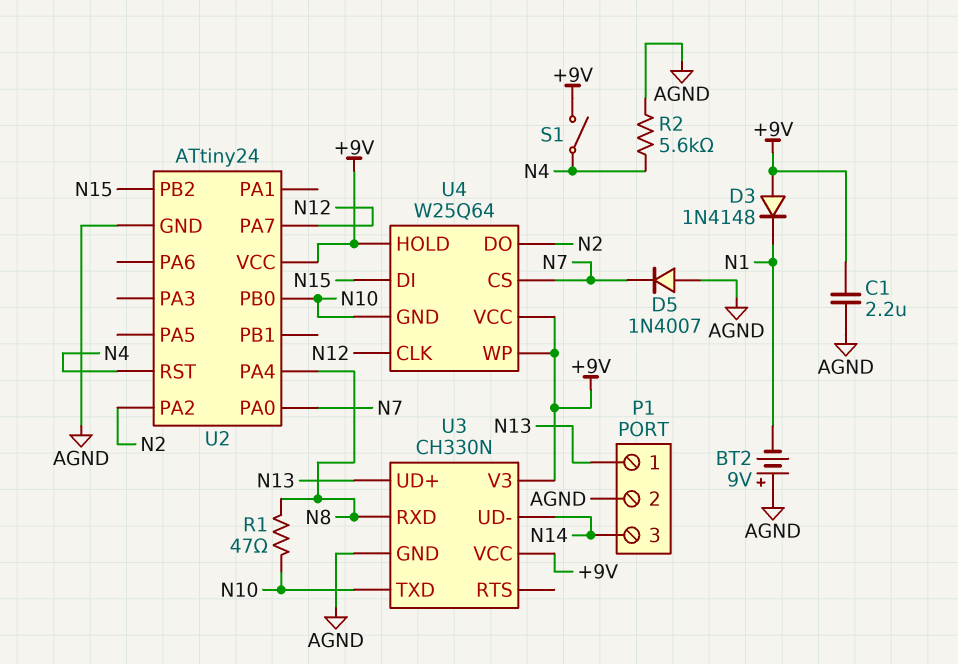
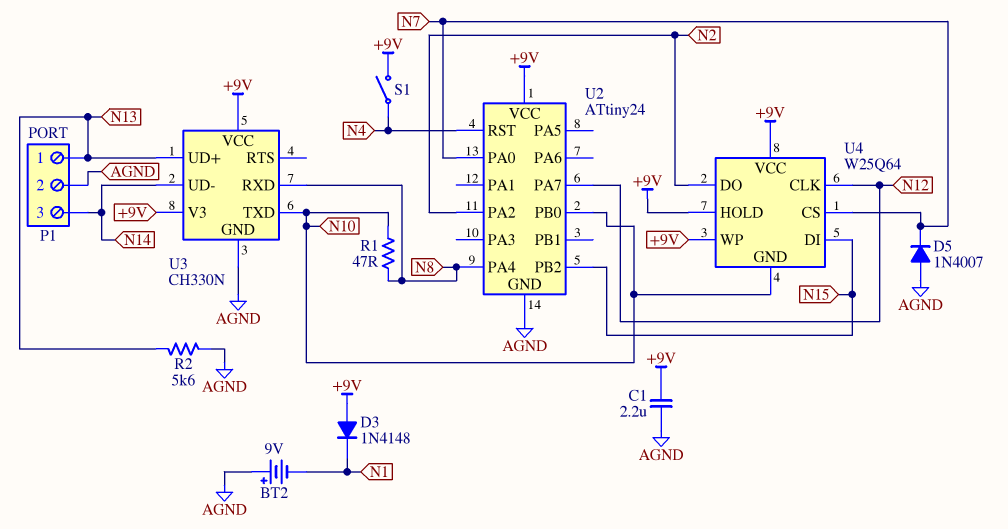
R2: 5.6k (AGND, N4) -> 5.6k (AGND, N13)

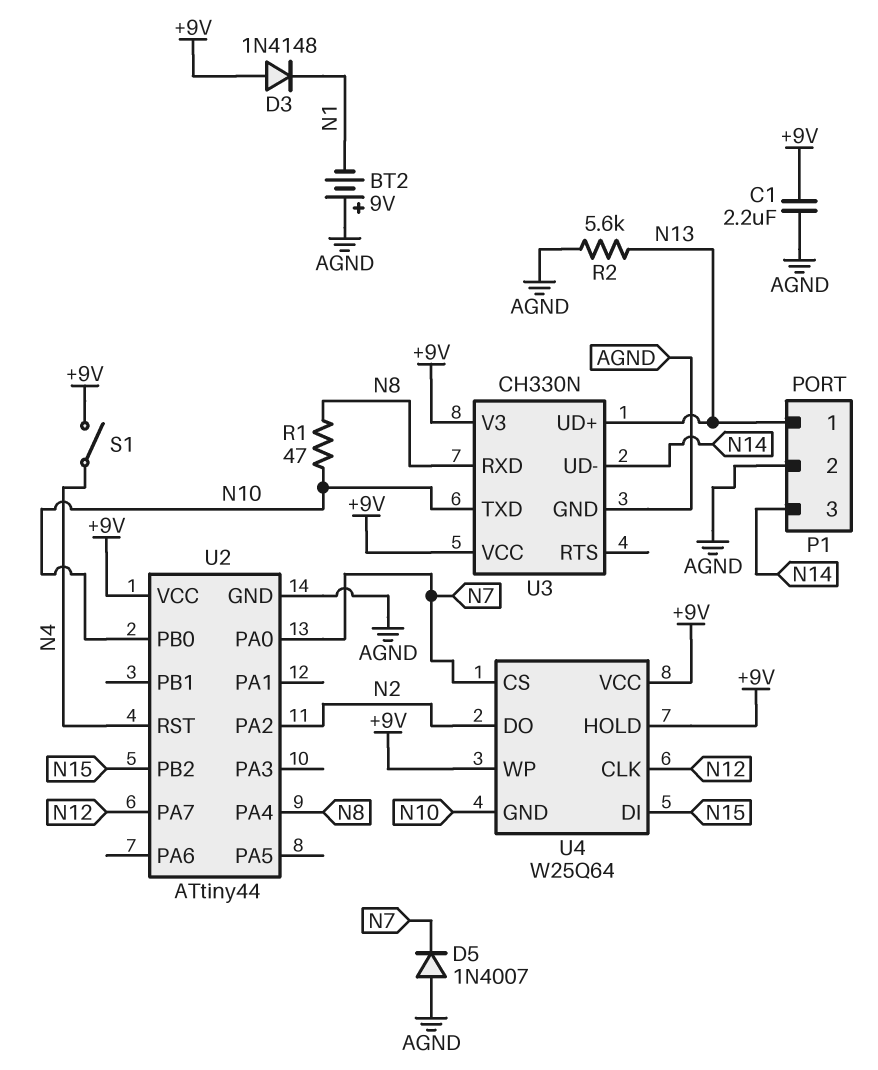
U2: ATtiny24 -> ATtiny44

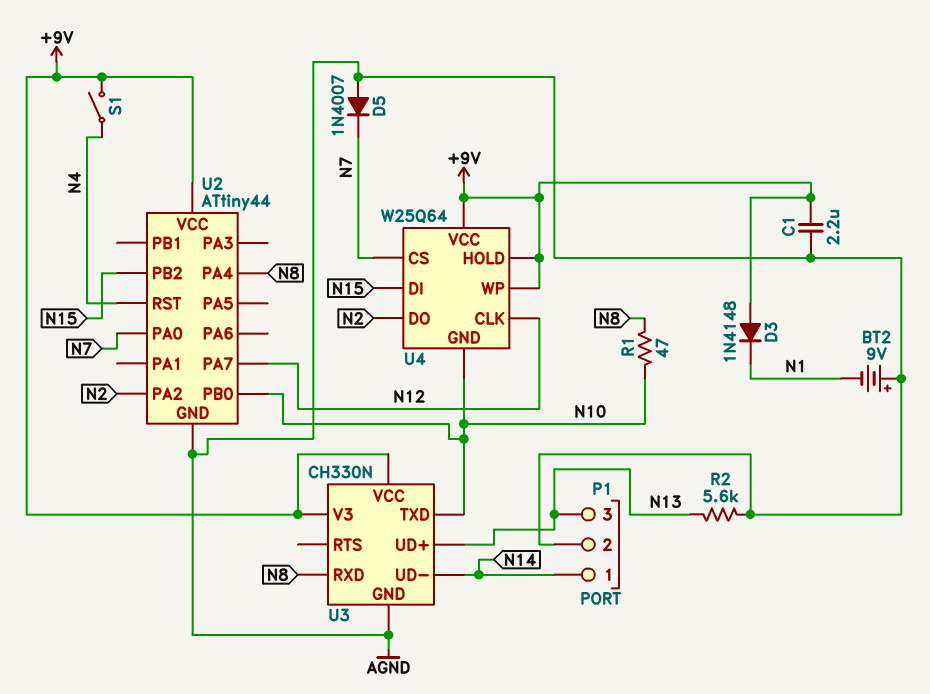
P1 pin 1: N13 -> N14
P1 pin 3: N14 -> N13

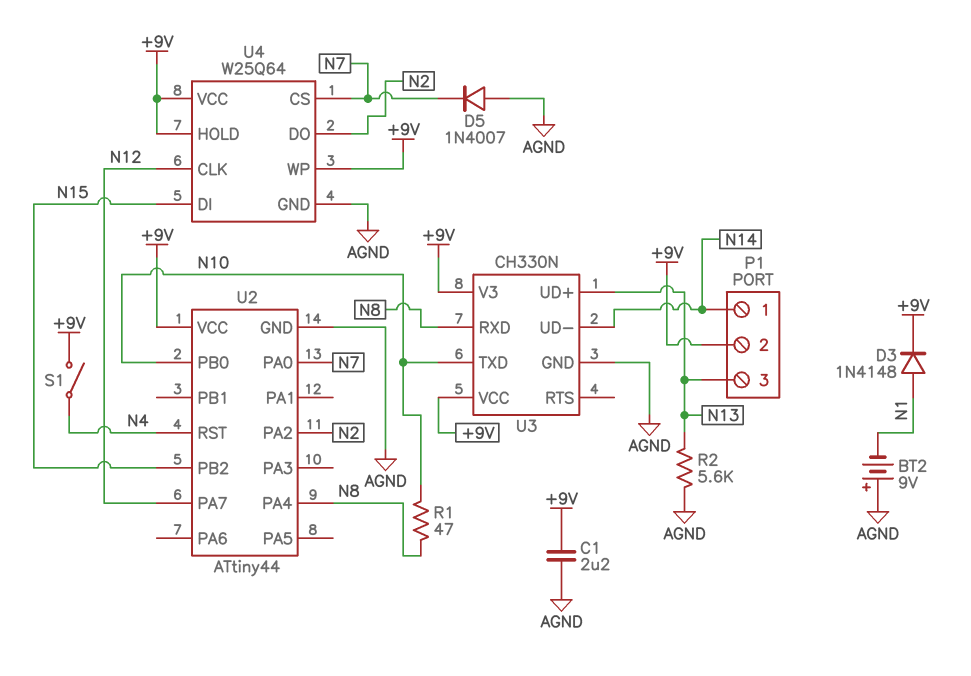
D3: diode 1N4148 (A +9V, K N1) -> diode 1N4148 (A N1, K +9V)
P1 pin 2: AGND -> +9V
U4 pin GND: N10 -> AGND

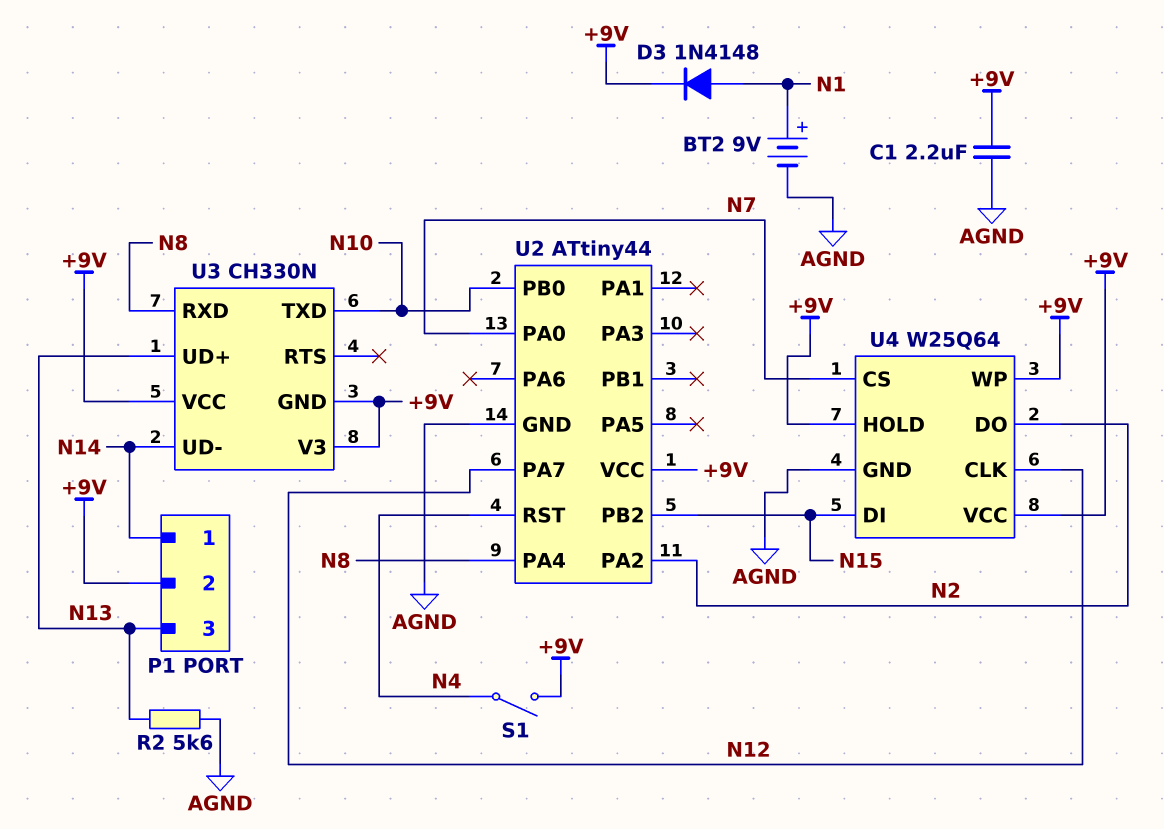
BT2: 9V (plus AGND, minus N1) -> 9V (plus N1, minus AGND)
D5: diode 1N4007 (A AGND, K N7) -> none
R1: 47 (N8, N10) -> none
U3 pin GND: AGND -> +9V

